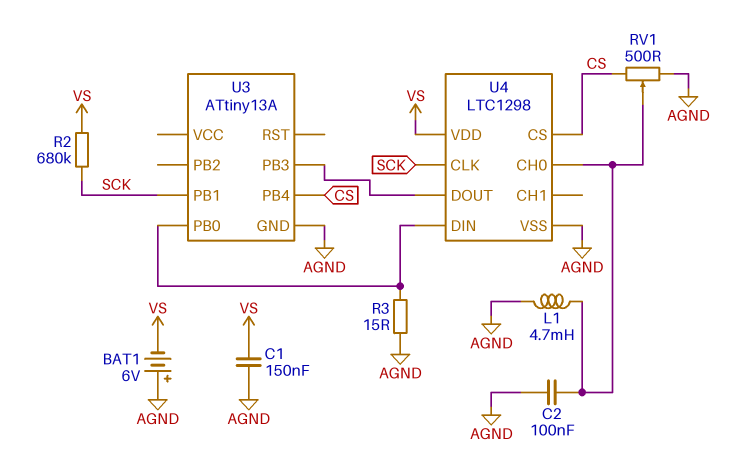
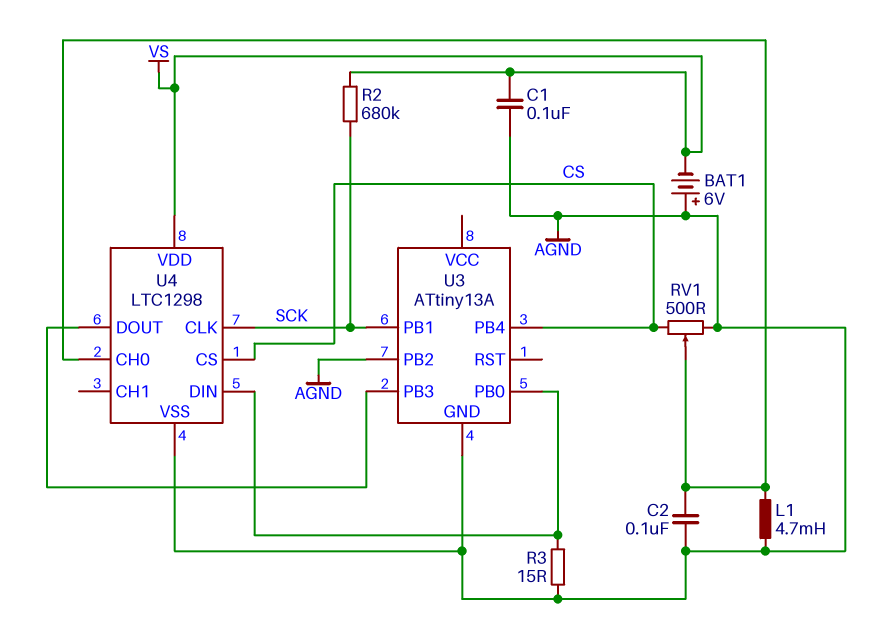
C1: 150nF (AGND, VS) -> 100nF (AGND, VS)
U3 pin PB2: none -> AGND

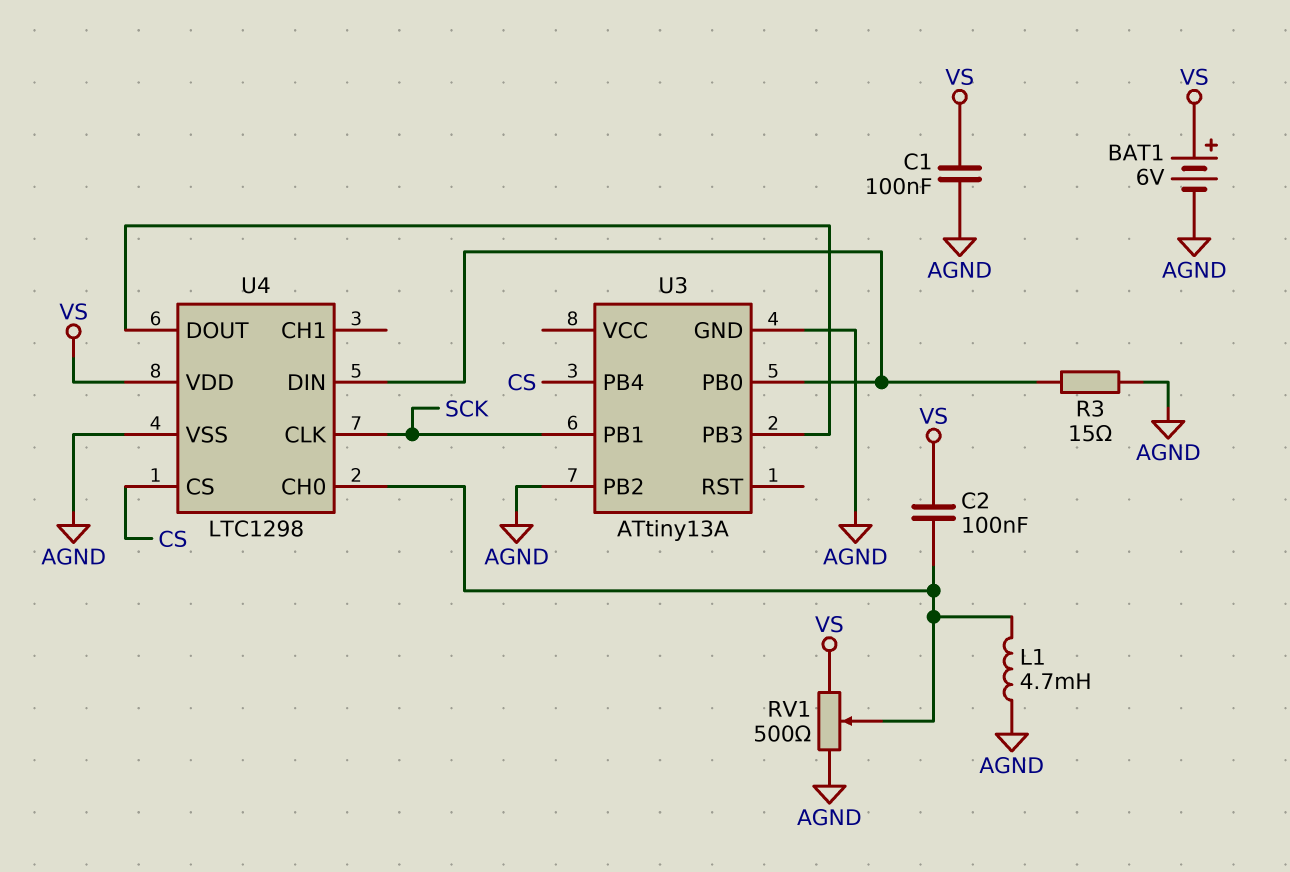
BAT1: 6V (plus AGND, minus VS) -> 6V (plus VS, minus AGND)
C2: 100nF (AGND, U4/CH0) -> 100nF (U4/CH0, VS)
R2: 680k (SCK, VS) -> none
RV1: 500 (AGND, CS, wiper U4/CH0) -> 500 (AGND, VS, wiper U4/CH0)

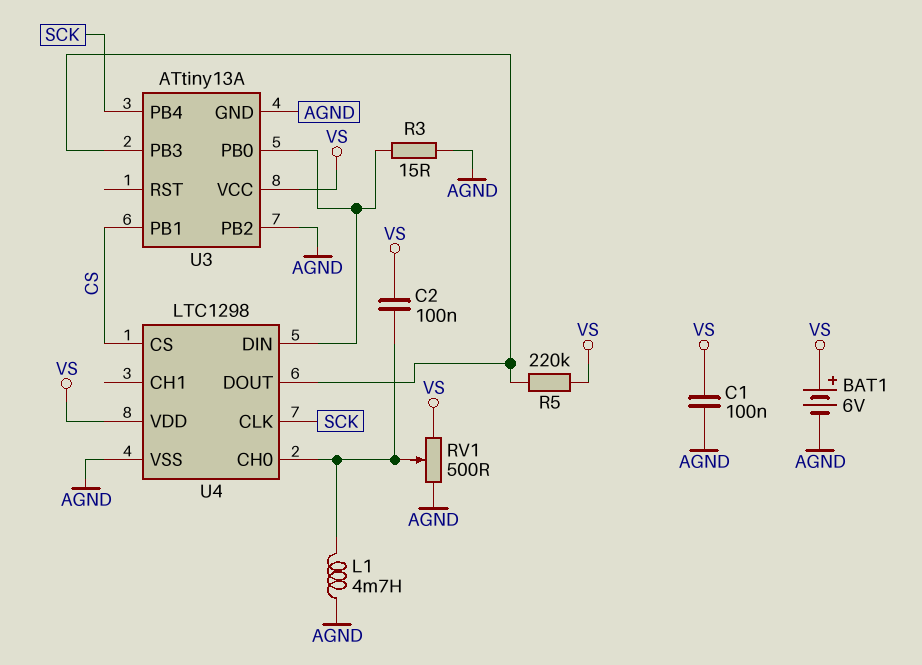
R5: none -> 220k (U3/PB3, VS)
U3 pin PB1: SCK -> CS
U3 pin PB4: CS -> SCK
U3 pin VCC: none -> VS

